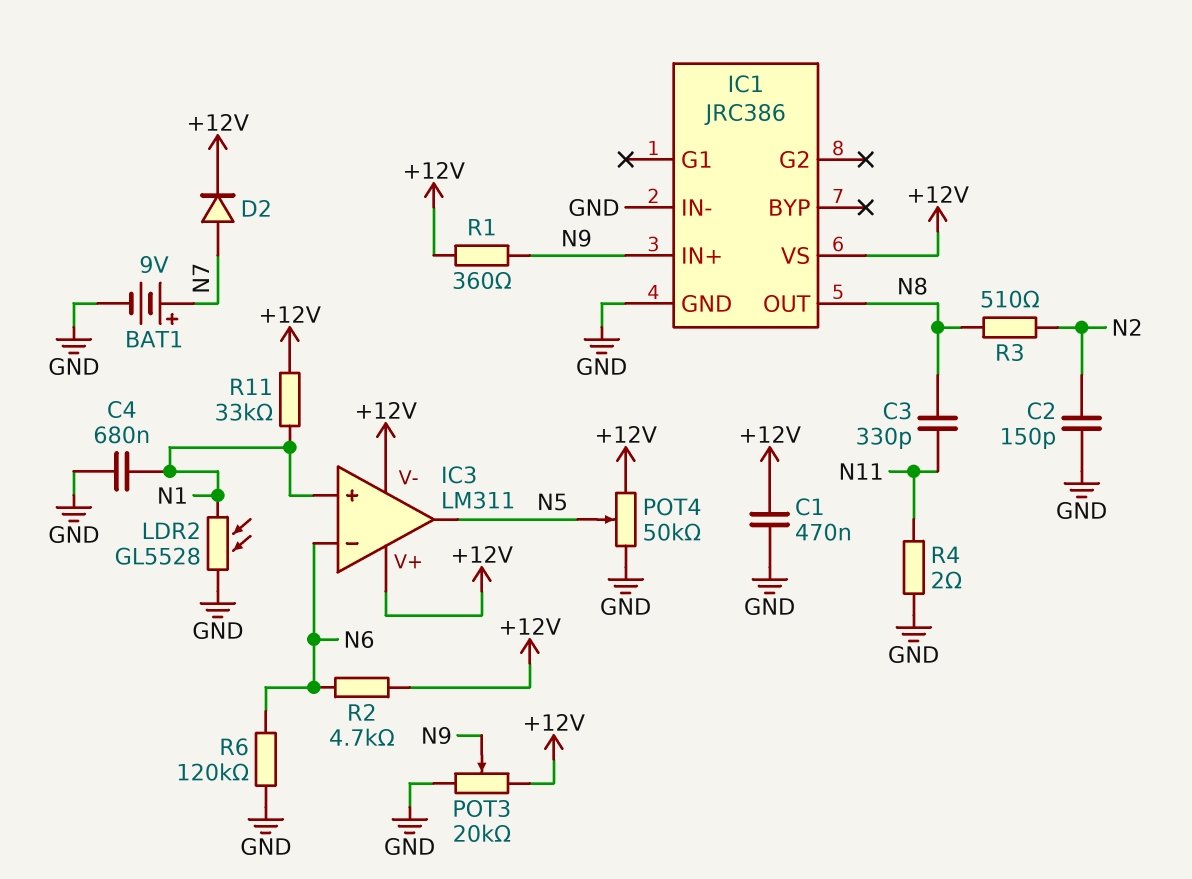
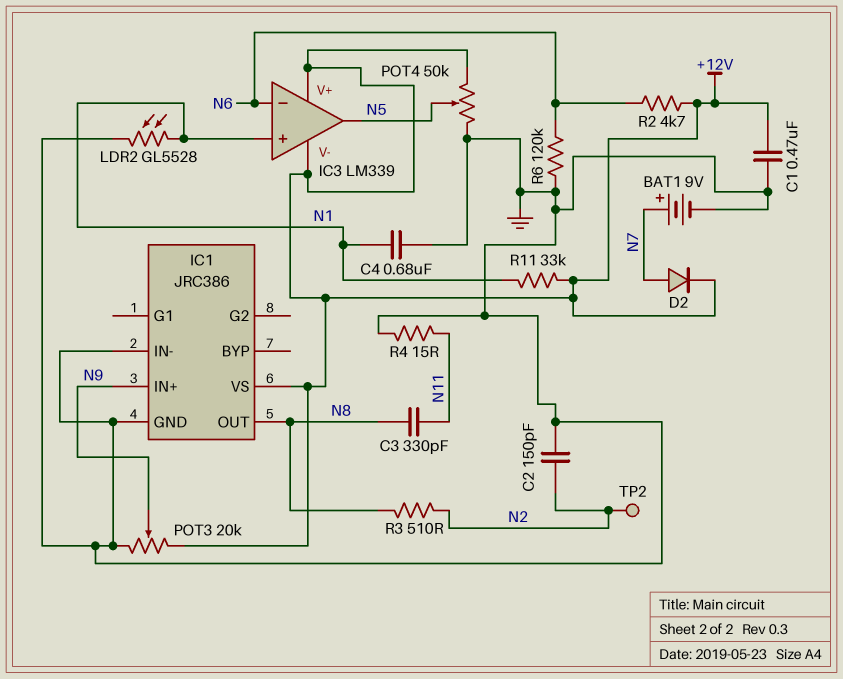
IC3: LM311 -> LM339
R1: 360 (+12V, N9) -> none
R4: 2 (GND, N11) -> 15 (GND, N11)
TP2: none -> test point (N2)

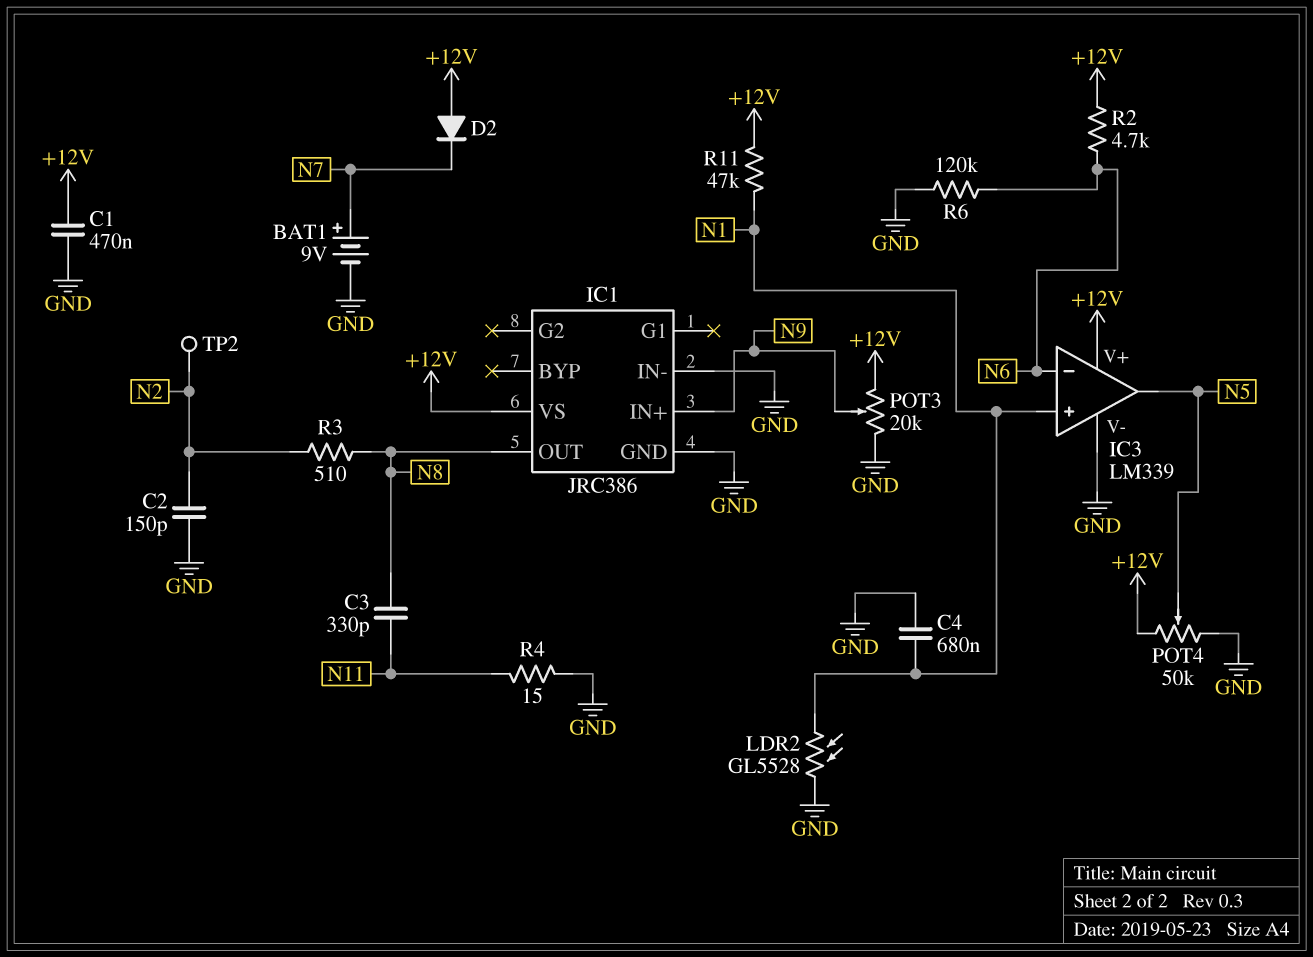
D2: diode (A N7, K +12V) -> diode (A +12V, K N7)
IC3 pin V-: +12V -> GND
R11: 33k (+12V, N1) -> 47k (+12V, N1)

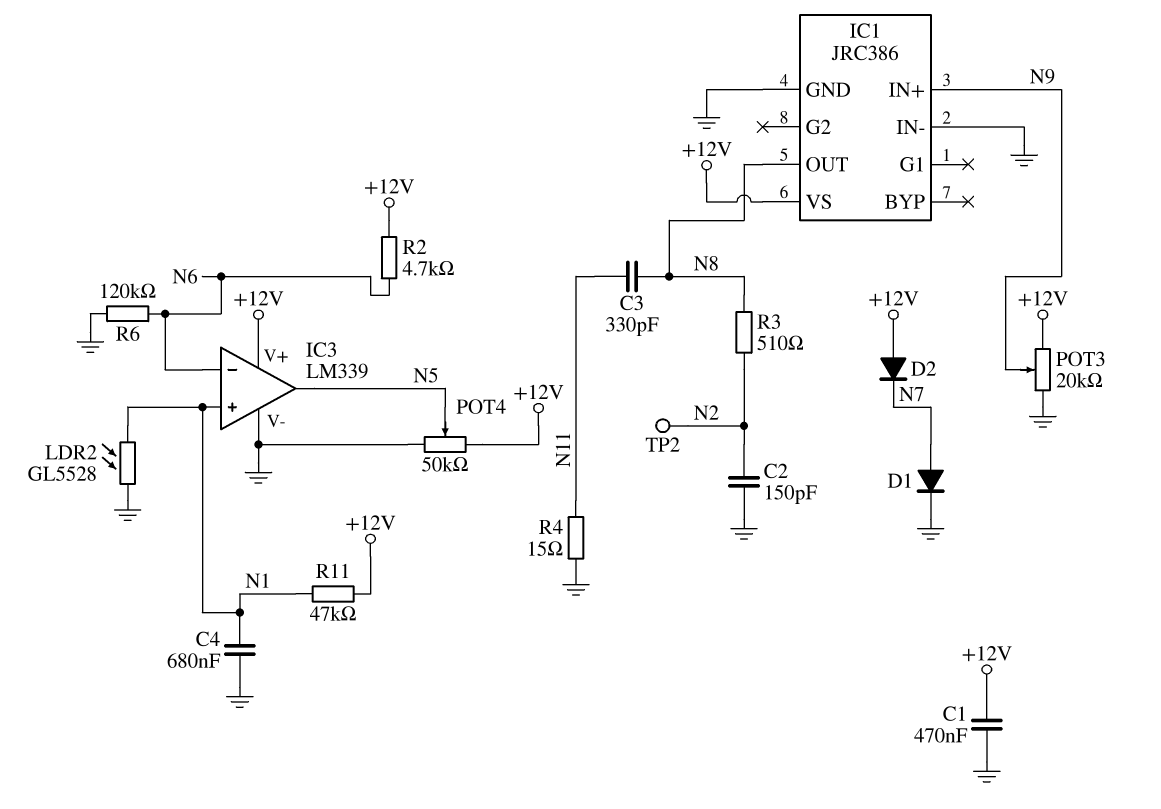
BAT1: 9V (plus N7, minus GND) -> none
D1: none -> diode (A N7, K GND)

